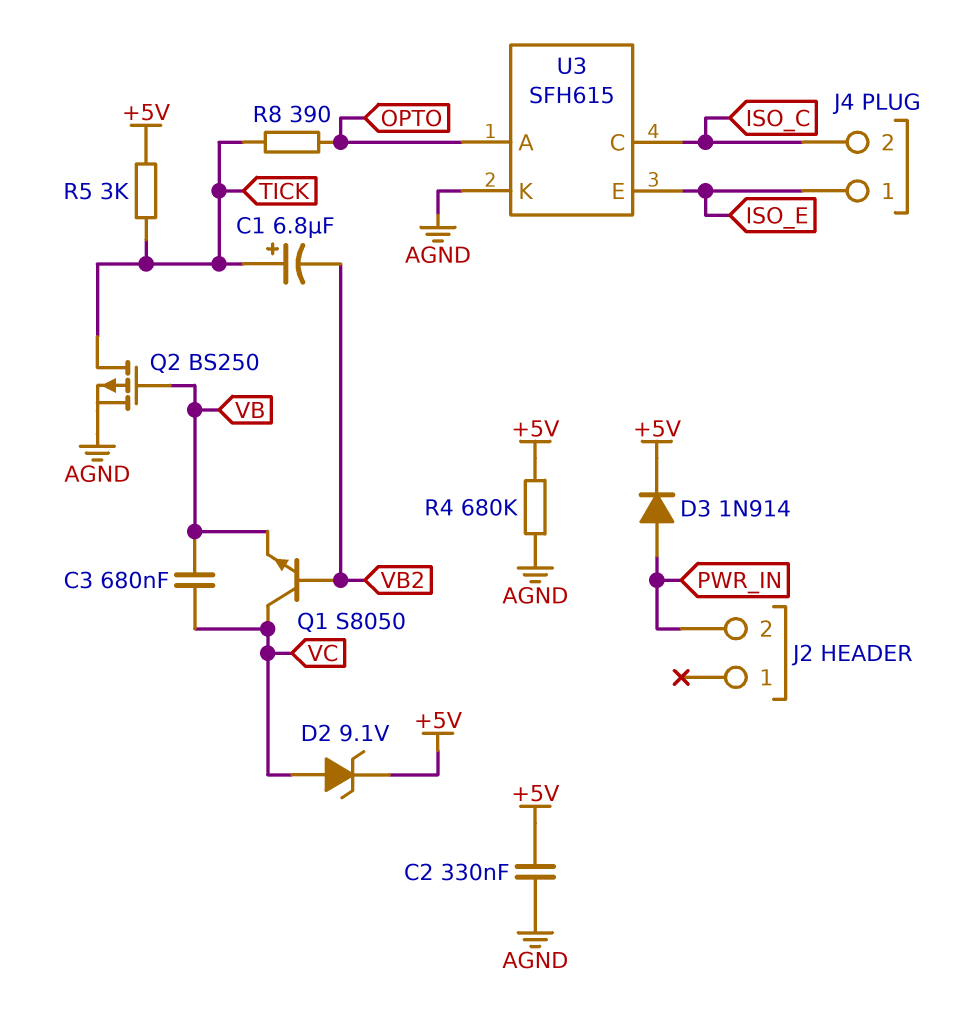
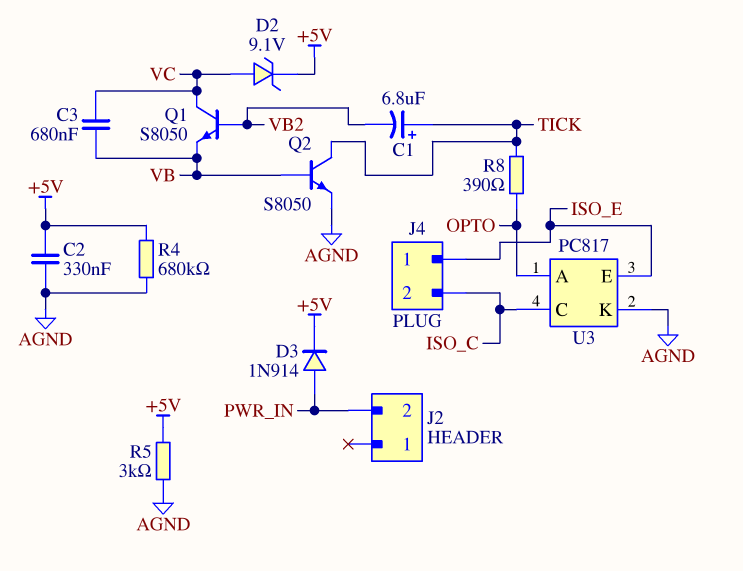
Q2: PMOS BS250 (G VB, D TICK, S AGND) -> NPN S8050 (B VB, C TICK, E AGND)
R5: 3k (+5V, TICK) -> 3k (+5V, AGND)
U3: SFH615 -> PC817

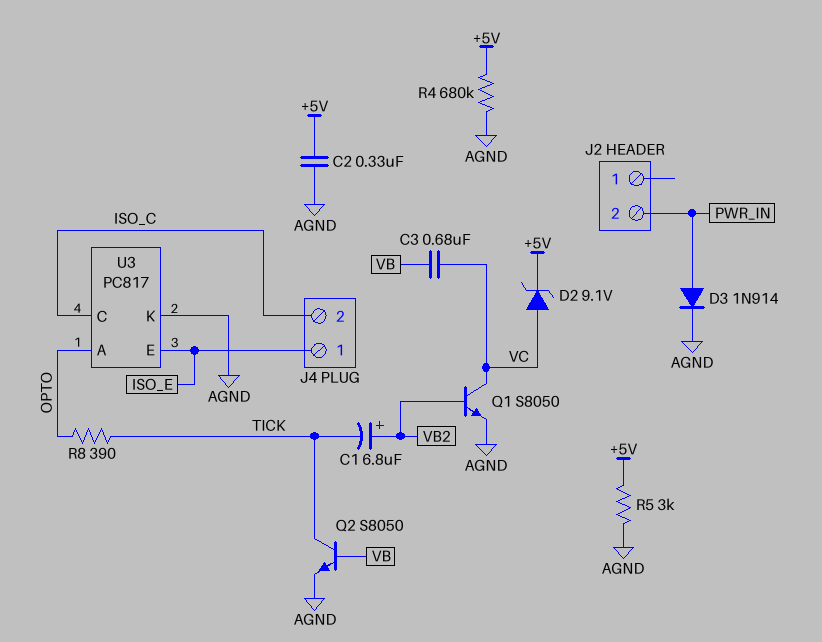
C1: 6.8uF (plus TICK, minus VB2) -> 6.8uF (plus VB2, minus TICK)
D3: diode 1N914 (A PWR_IN, K +5V) -> diode 1N914 (A PWR_IN, K AGND)
Q1: NPN S8050 (B VB2, C VC, E VB) -> NPN S8050 (B VB2, C VC, E AGND)

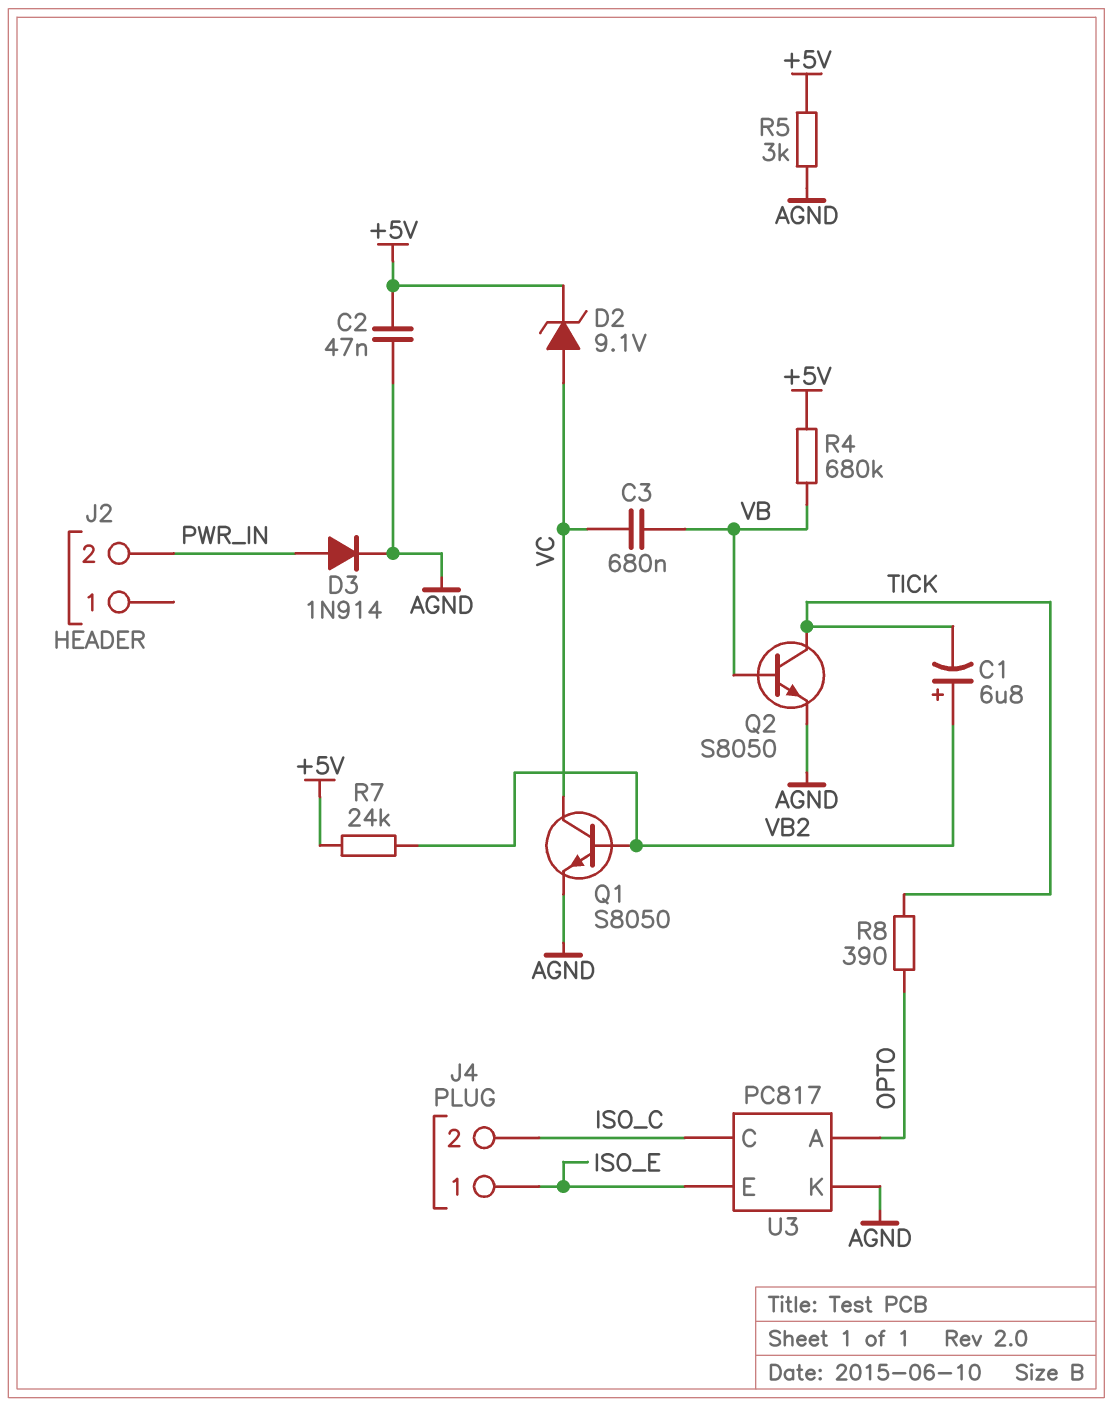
C2: 330nF (+5V, AGND) -> 47nF (+5V, AGND)
R4: 680k (+5V, AGND) -> 680k (+5V, VB)
R7: none -> 24k (+5V, VB2)

